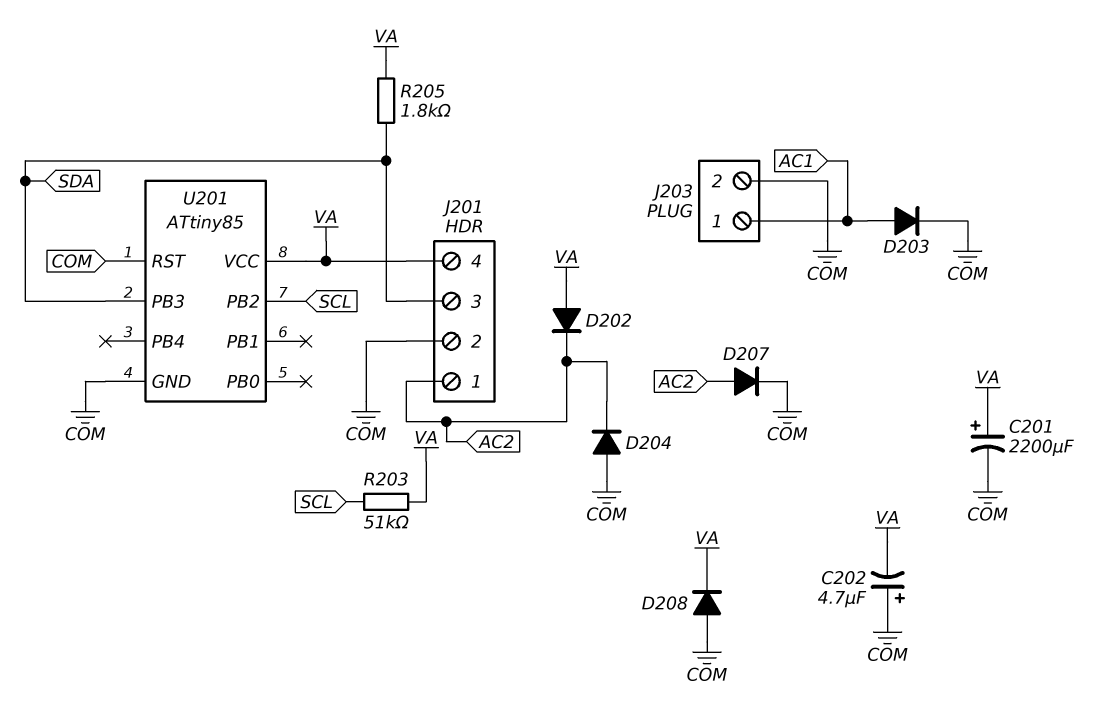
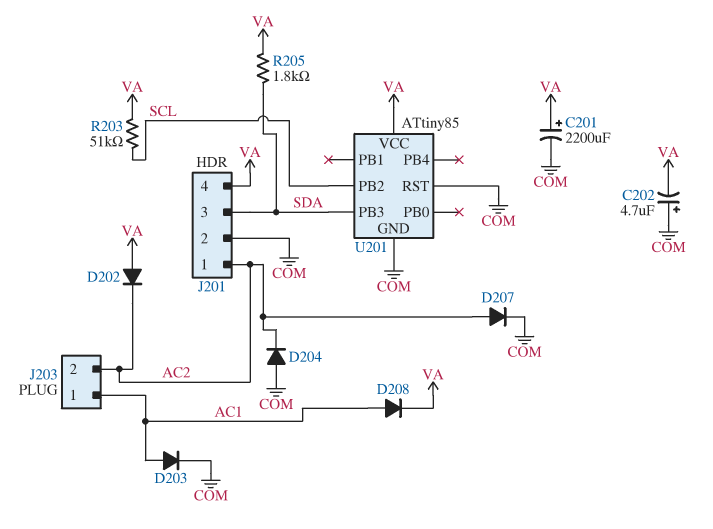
D208: diode (A COM, K VA) -> diode (A AC1, K VA)
J203 pin 2: COM -> AC2

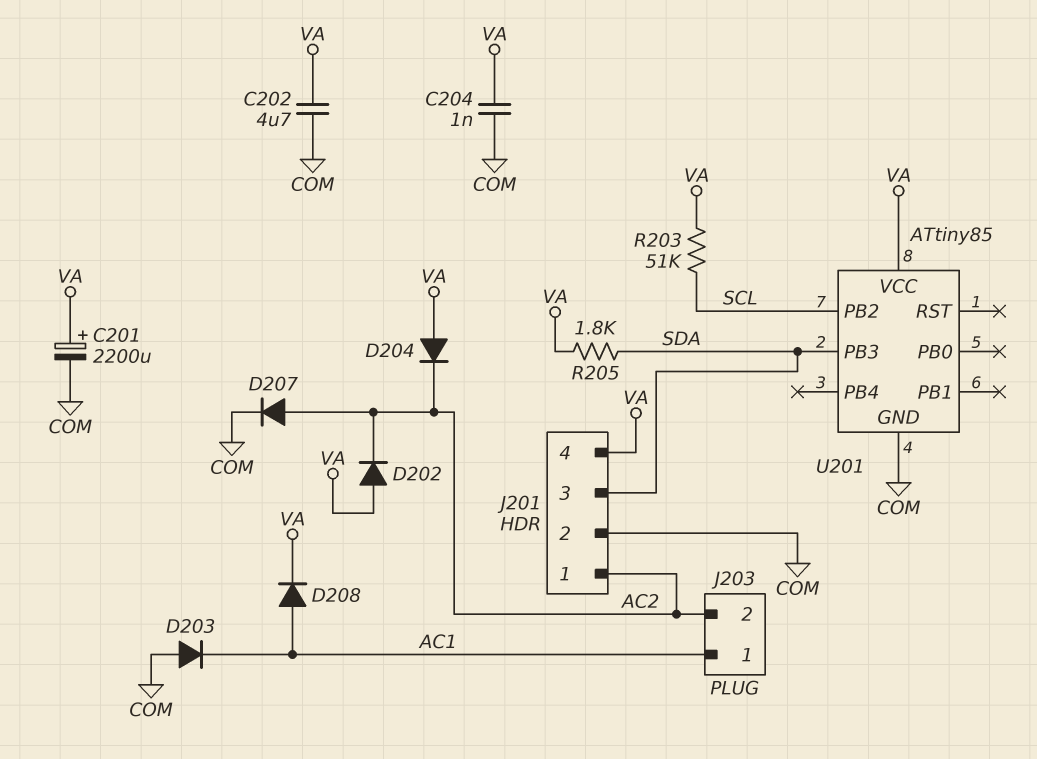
C202: 4.7uF (plus COM, minus VA) -> 4.7uF (COM, VA)
C204: none -> 1nF (COM, VA)
D203: diode (A AC1, K COM) -> diode (A COM, K AC1)
D204: diode (A COM, K AC2) -> diode (A VA, K AC2)
U201 pin RST: COM -> none

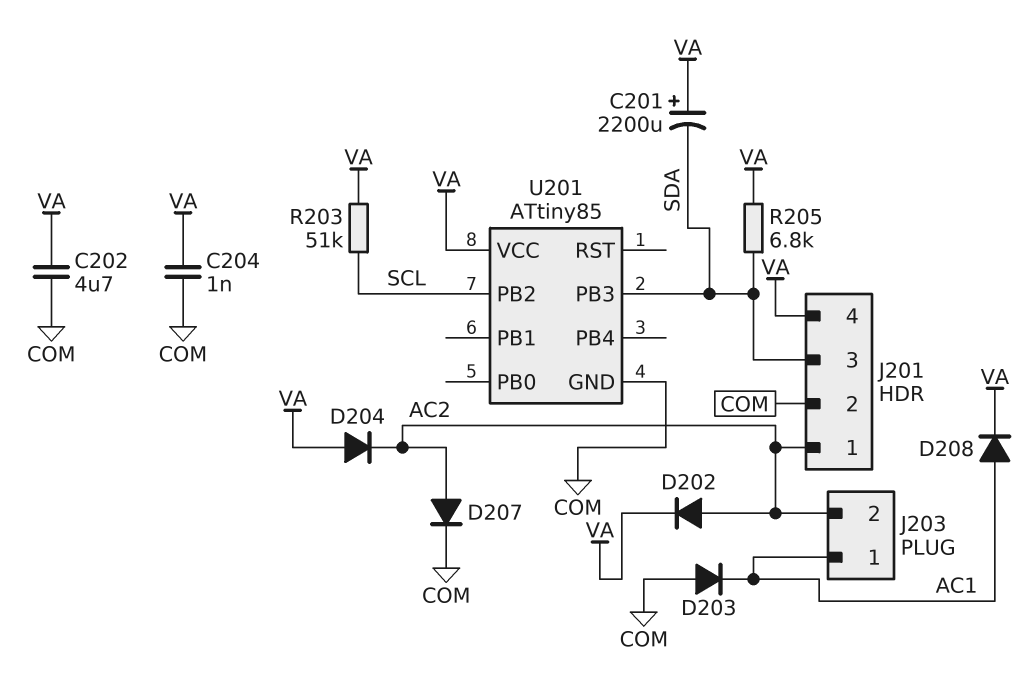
C201: 2200uF (plus VA, minus COM) -> 2200uF (plus VA, minus SDA)
D202: diode (A VA, K AC2) -> diode (A AC2, K VA)
R205: 1.8k (SDA, VA) -> 6.8k (SDA, VA)

